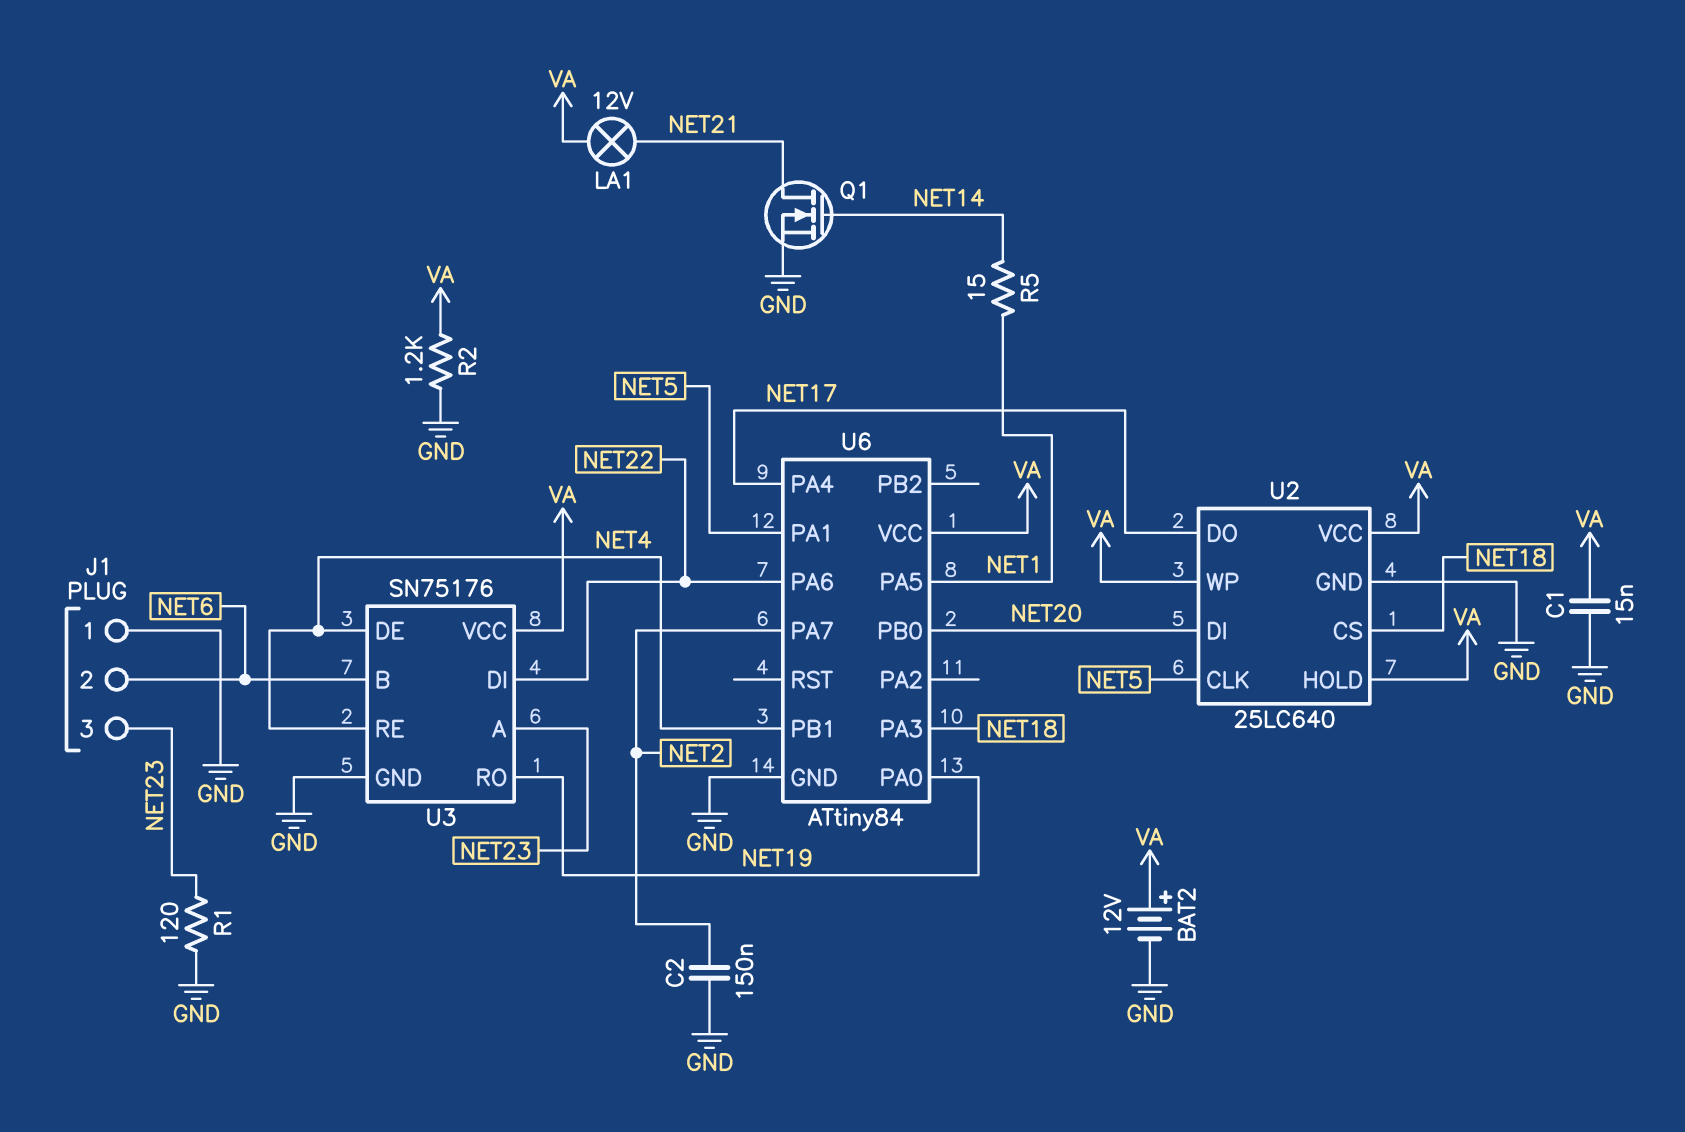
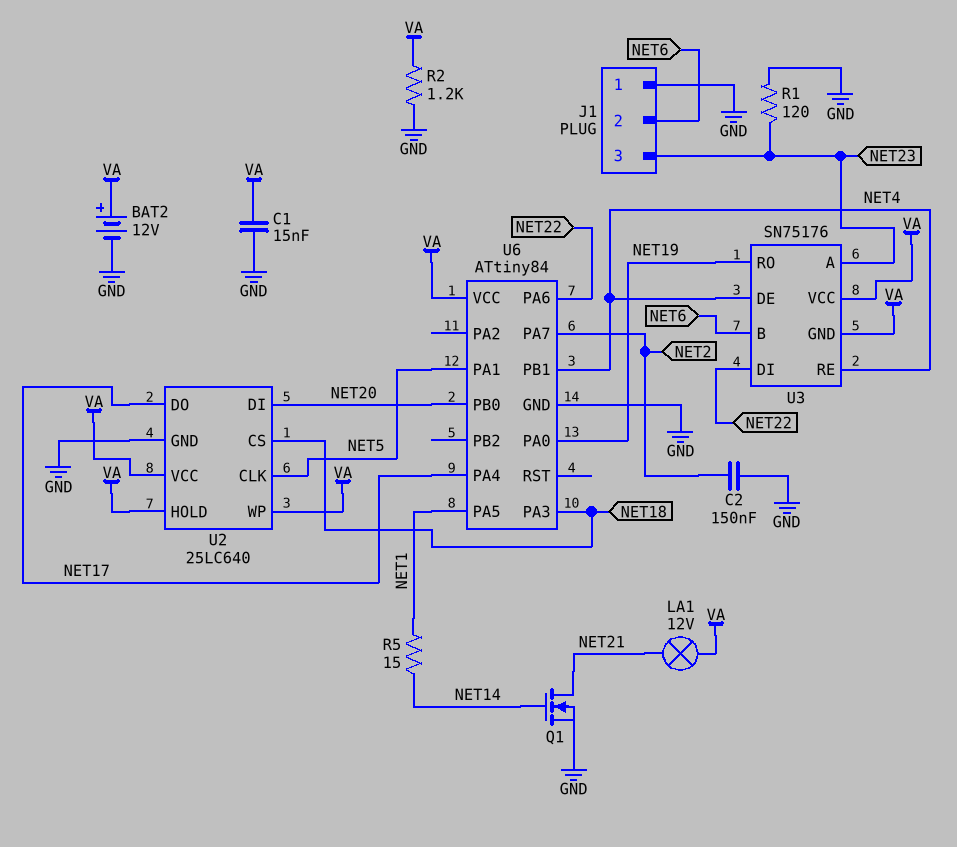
U3 pin GND: GND -> VA

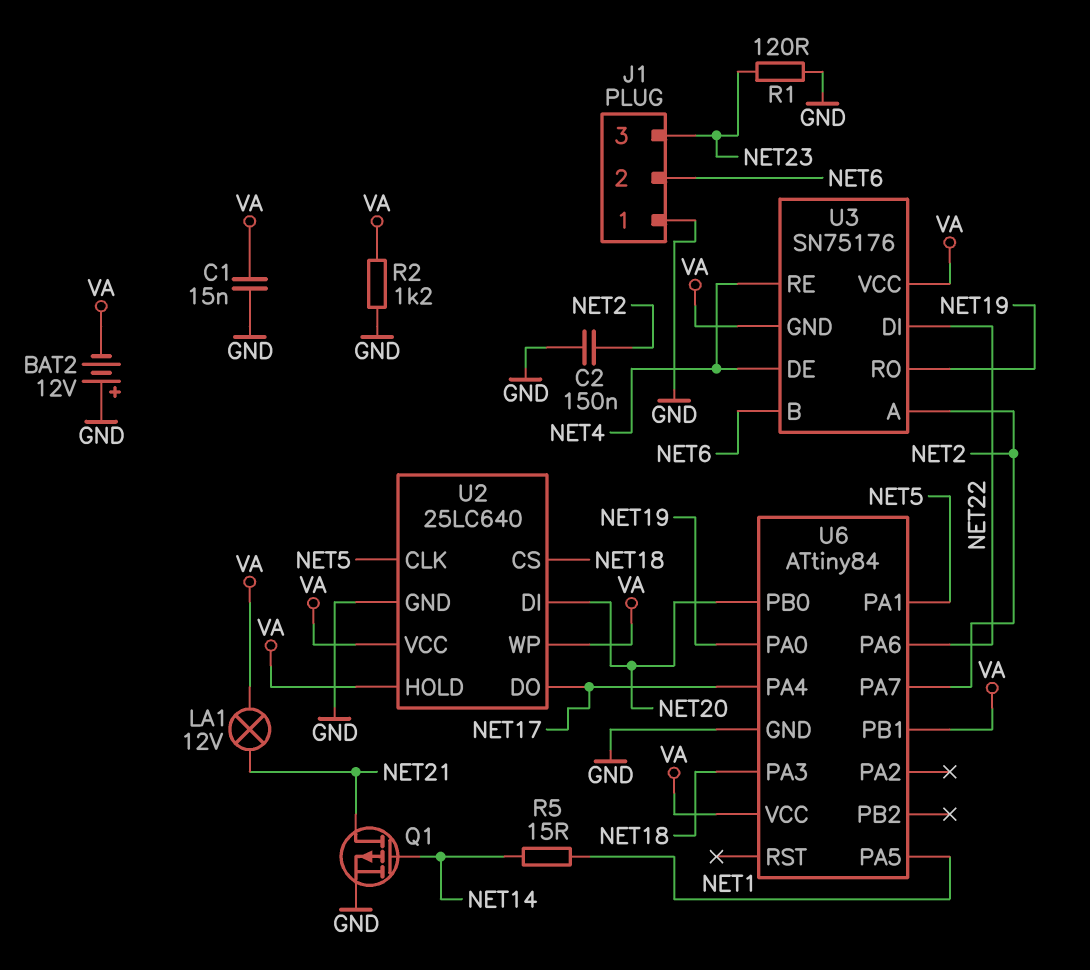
BAT2: 12V (plus VA, minus GND) -> 12V (plus GND, minus VA)
Q1: NMOS (G NET14, D NET21, S GND) -> PMOS (G NET14, D NET21, S GND)
U3 pin A: NET23 -> NET2
U6 pin PB1: NET4 -> VA

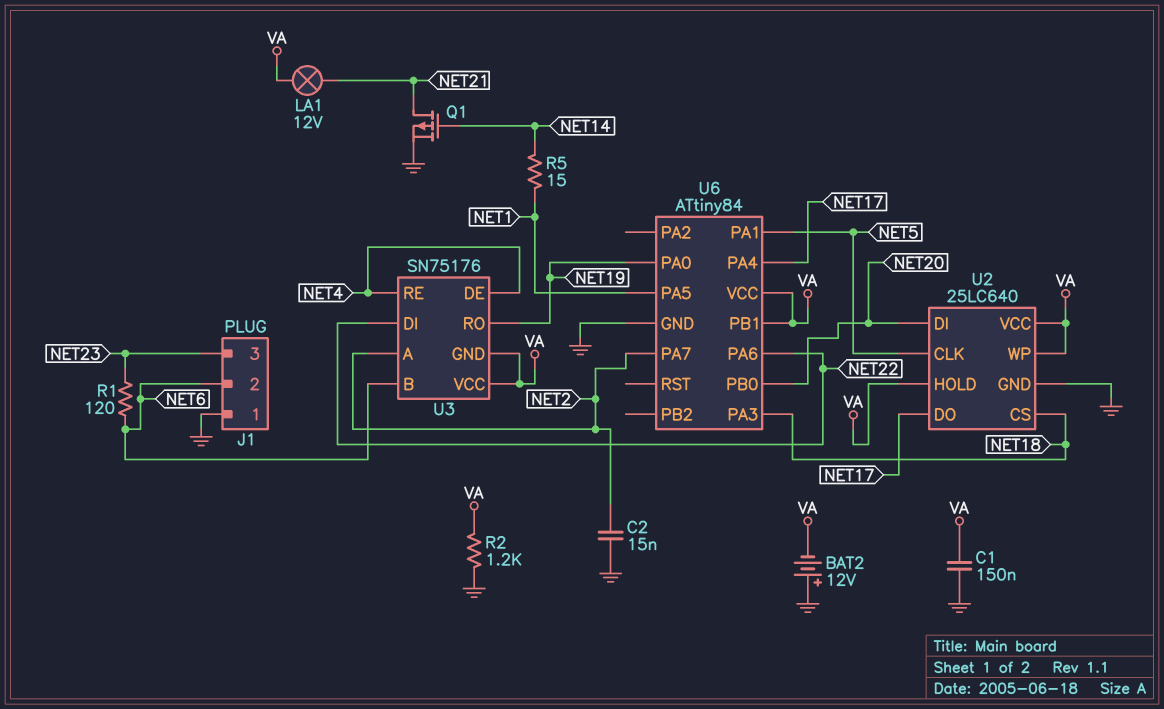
C1: 15nF (GND, VA) -> 150nF (GND, VA)
C2: 150nF (GND, NET2) -> 15nF (GND, NET2)
R1: 120 (GND, NET23) -> 120 (NET6, NET23)

